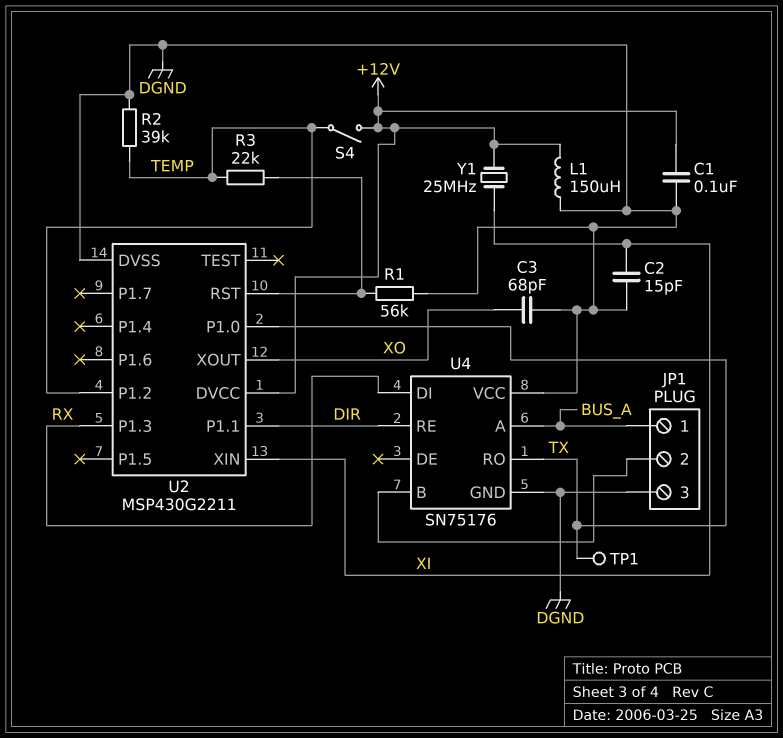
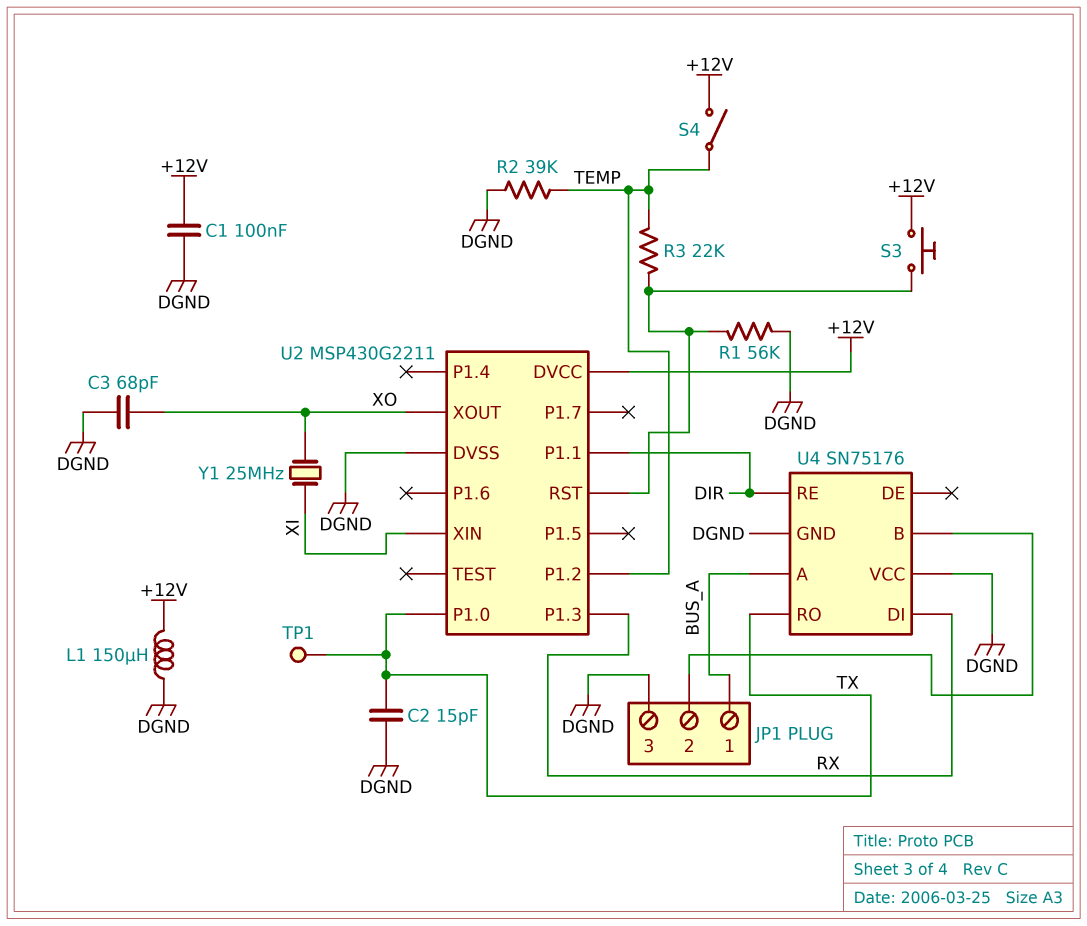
C2: 15pF (DGND, XI) -> 15pF (DGND, TX)
S3: none -> button (+12V, U2/RST)
Y1: 25MHz (+12V, XI) -> 25MHz (XI, XO)

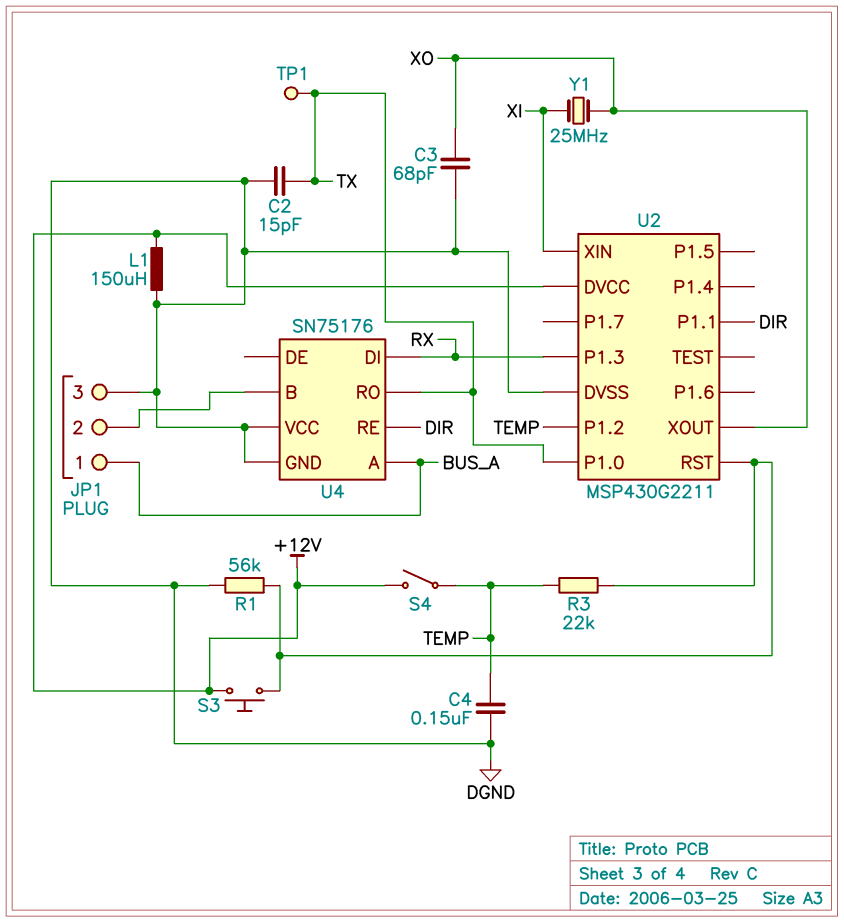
C1: 100nF (+12V, DGND) -> none
C4: none -> 150nF (DGND, TEMP)
R2: 39k (DGND, TEMP) -> none

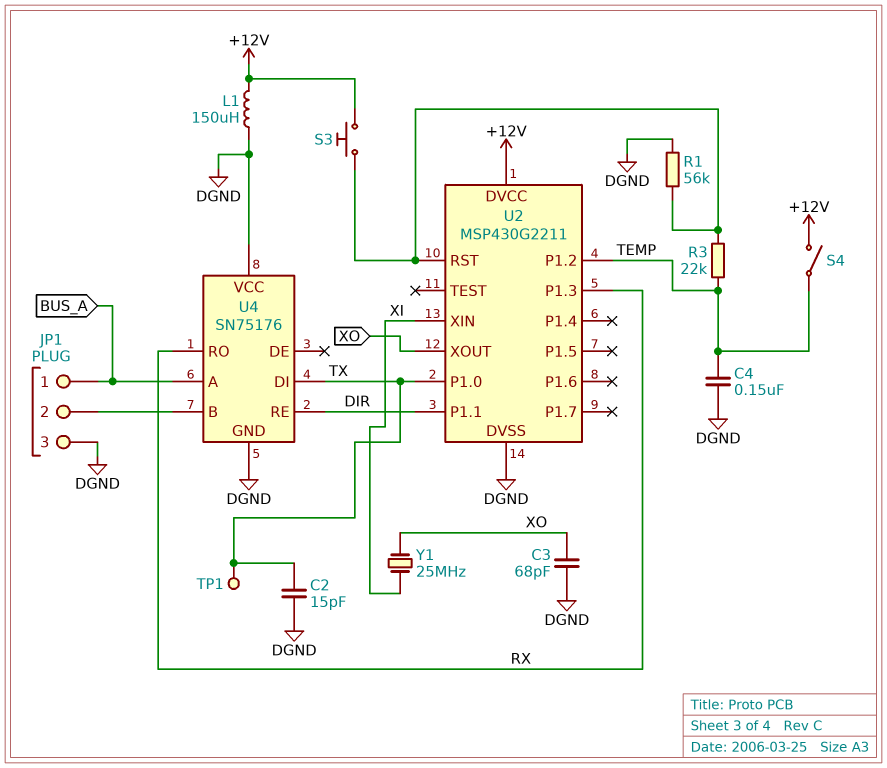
U4 pin DI: RX -> TX
U4 pin RO: TX -> RX

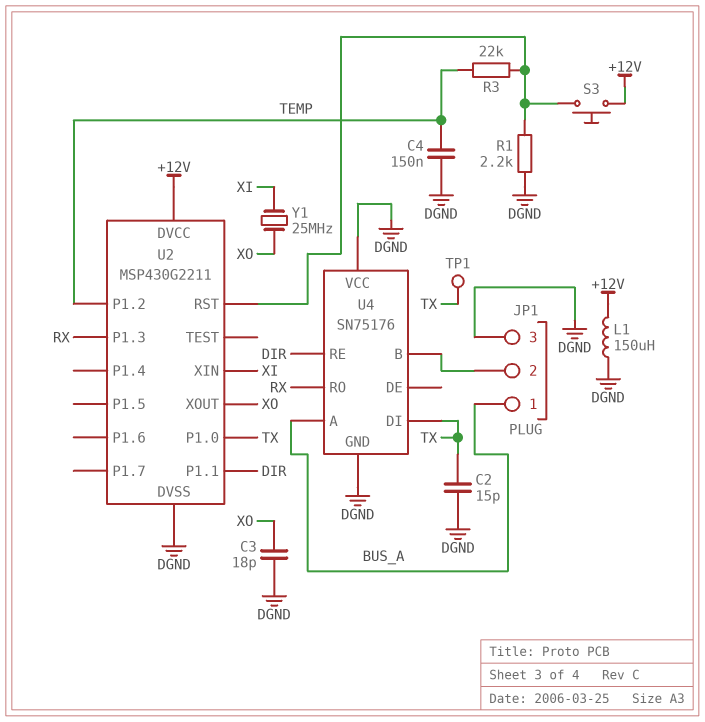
C3: 68pF (DGND, XO) -> 18pF (DGND, XO)
R1: 56k (DGND, U2/RST) -> 2.2k (DGND, U2/RST)
S4: switch (+12V, TEMP) -> none

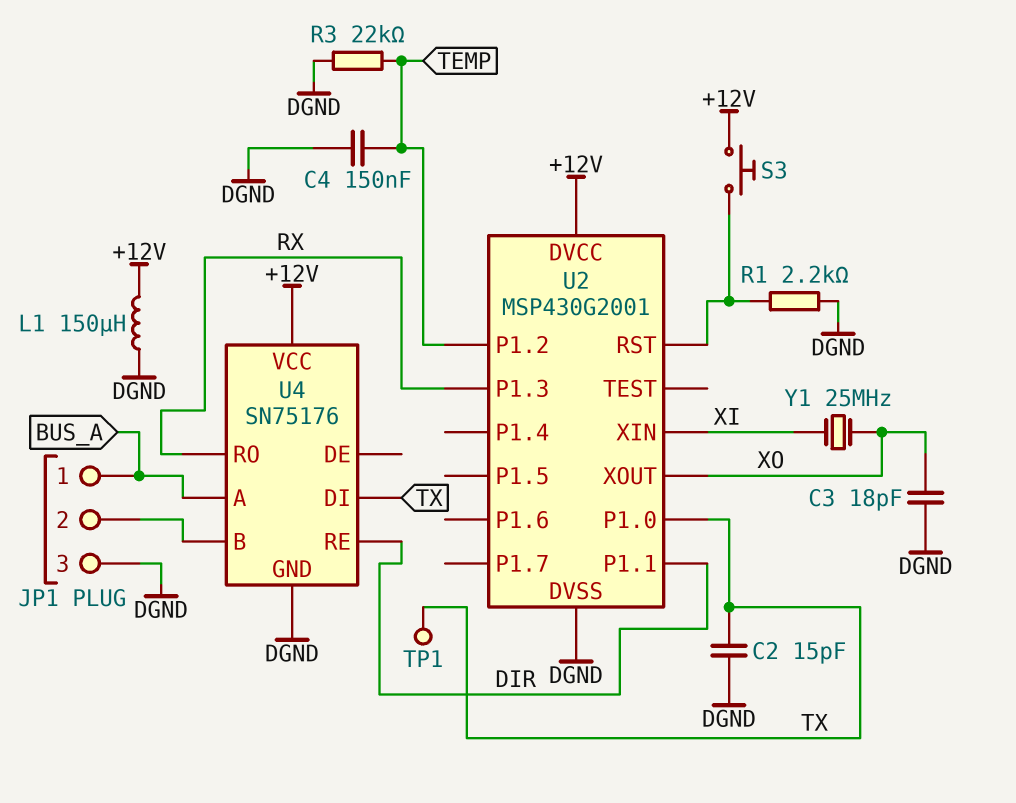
R3: 22k (TEMP, U2/RST) -> 22k (DGND, TEMP)
U2: MSP430G2211 -> MSP430G2001
U4 pin VCC: DGND -> +12V

